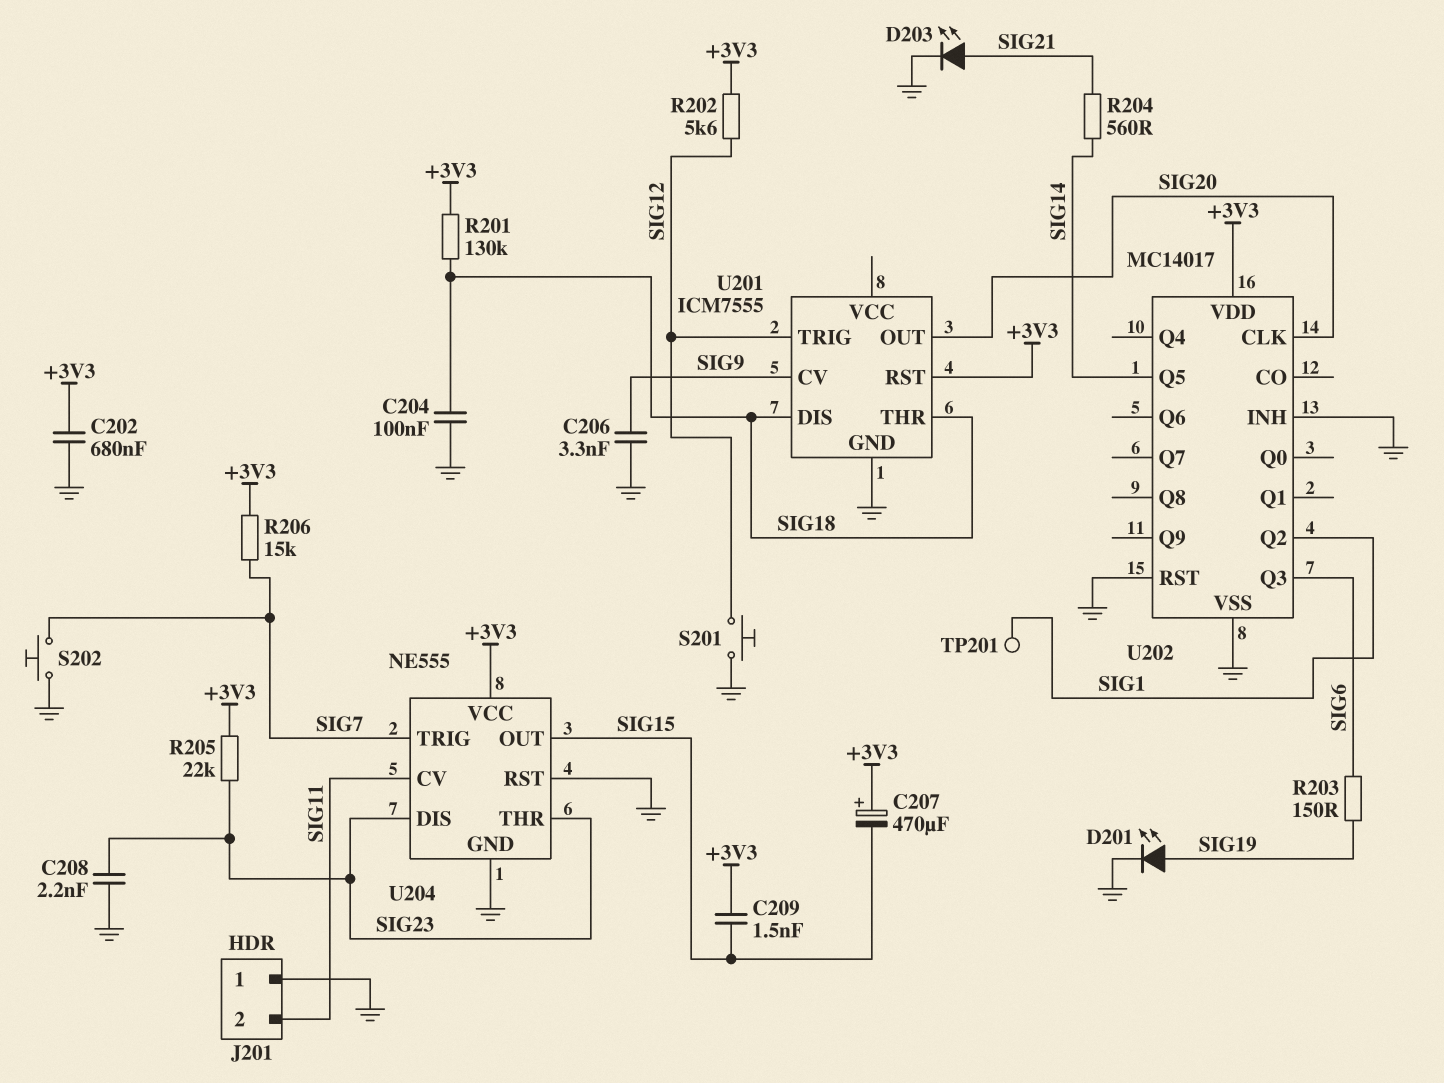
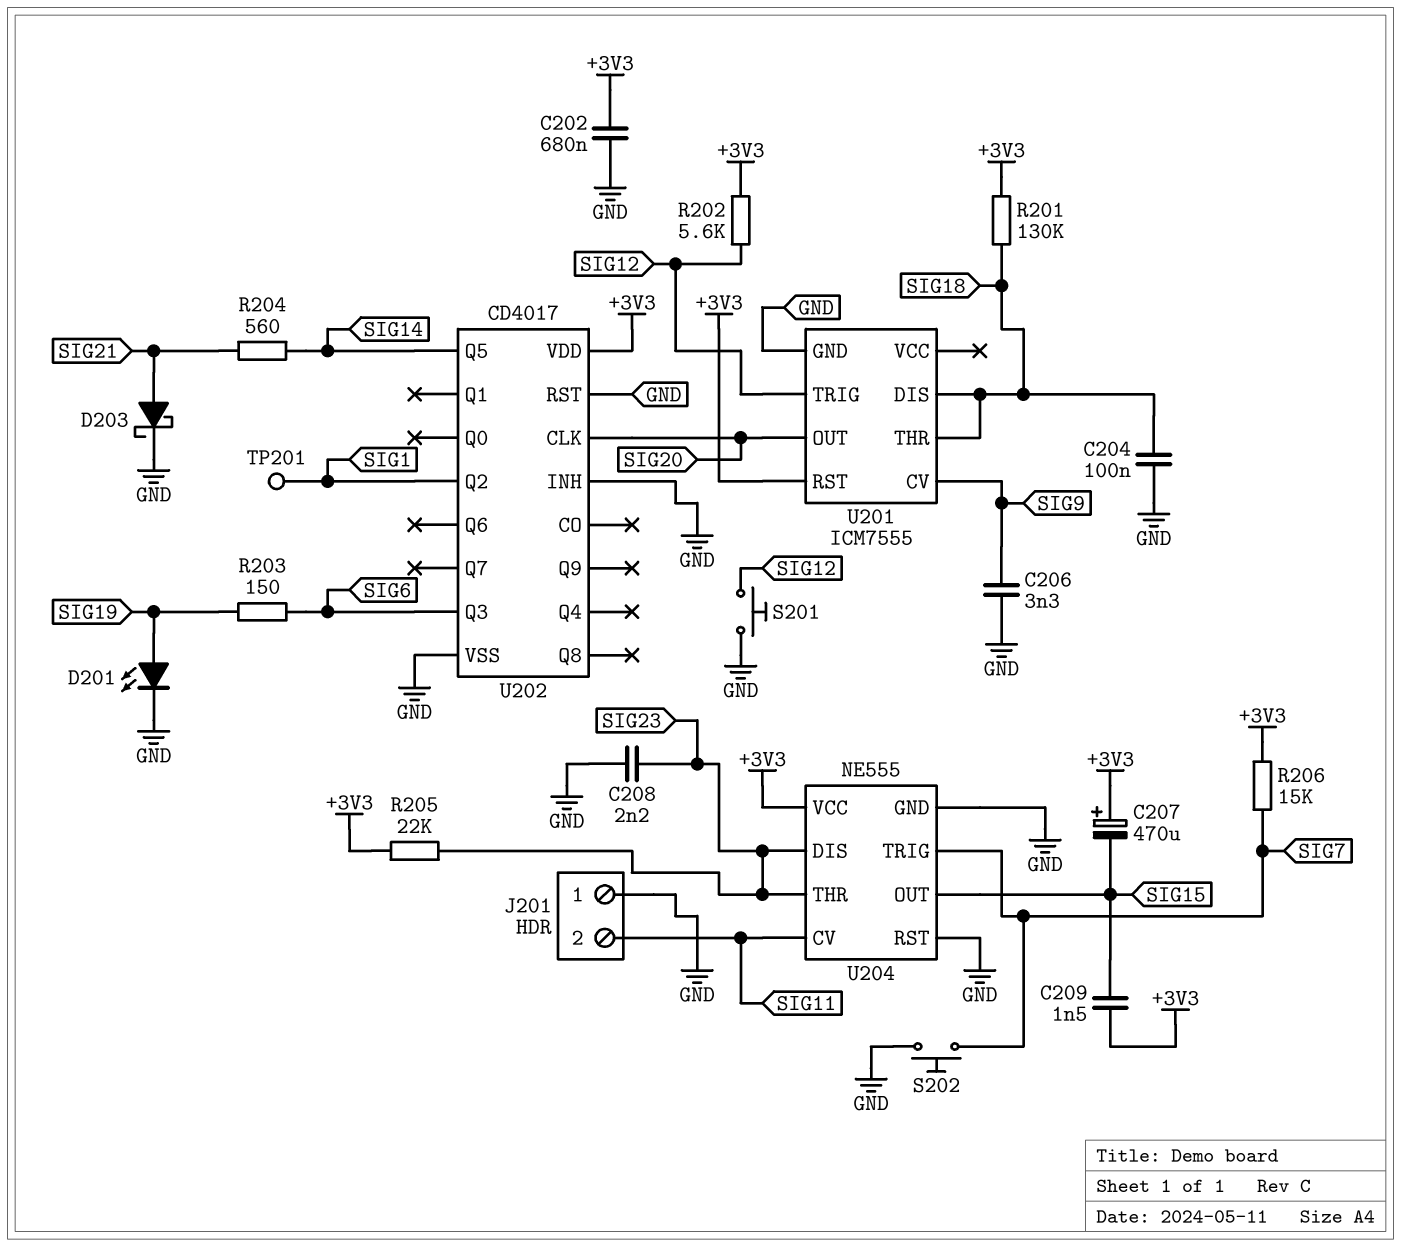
D203: LED (A SIG21, K GND) -> schottky (A SIG21, K GND)
U202: MC14017 -> CD4017

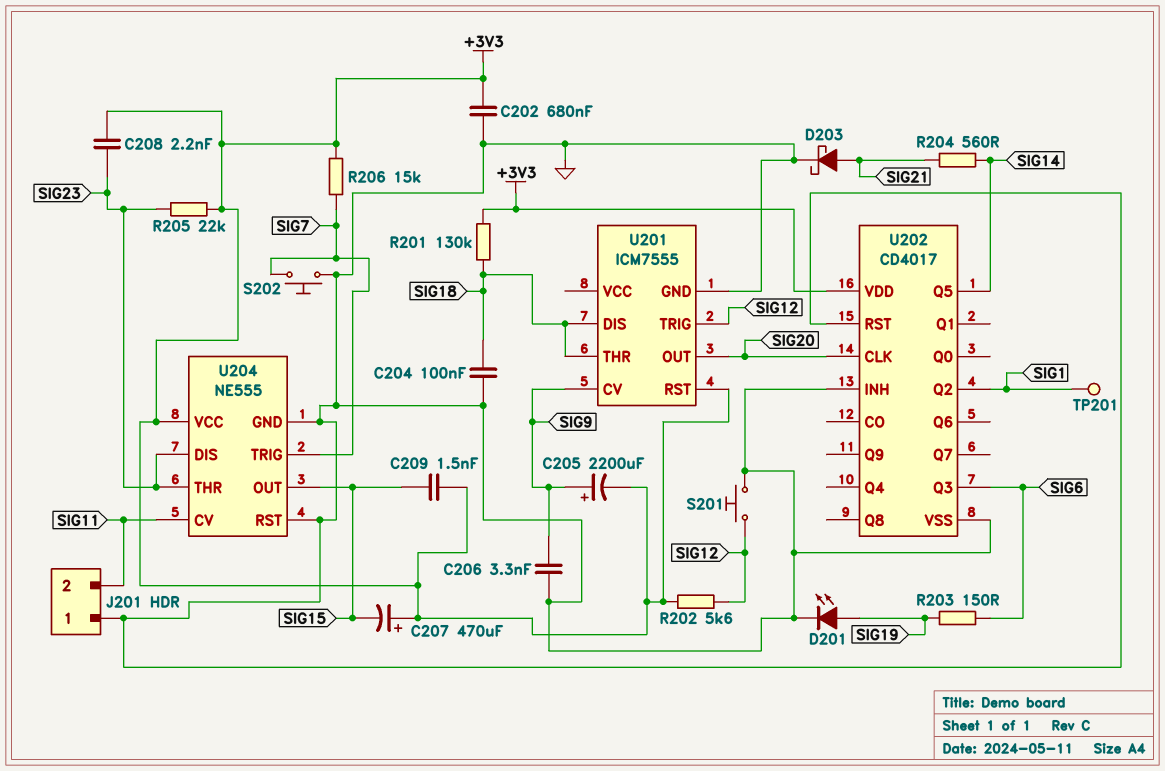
C205: none -> 2200uF (plus SIG9, minus +3V3)
C208: 2.2nF (GND, SIG23) -> 2.2nF (+3V3, SIG23)

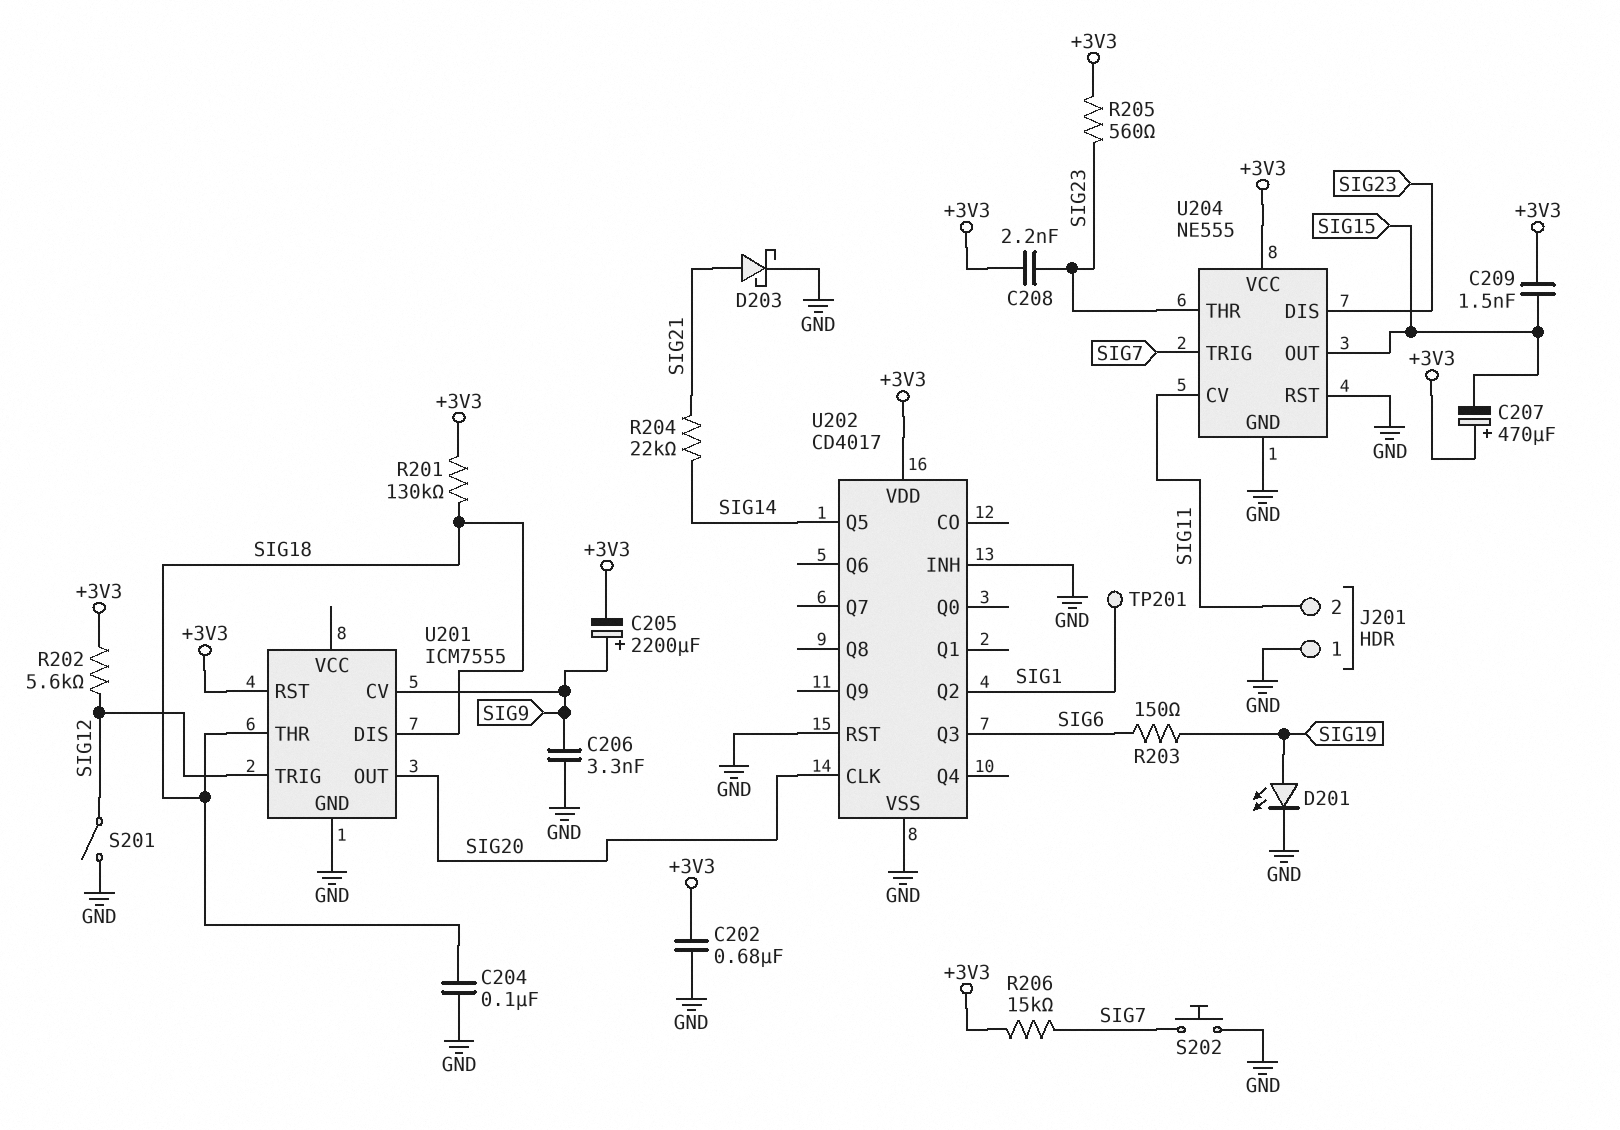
R204: 560 (SIG14, SIG21) -> 22k (SIG14, SIG21)
R205: 22k (+3V3, SIG23) -> 560 (+3V3, SIG23)
S201: button (GND, SIG12) -> switch (GND, SIG12)

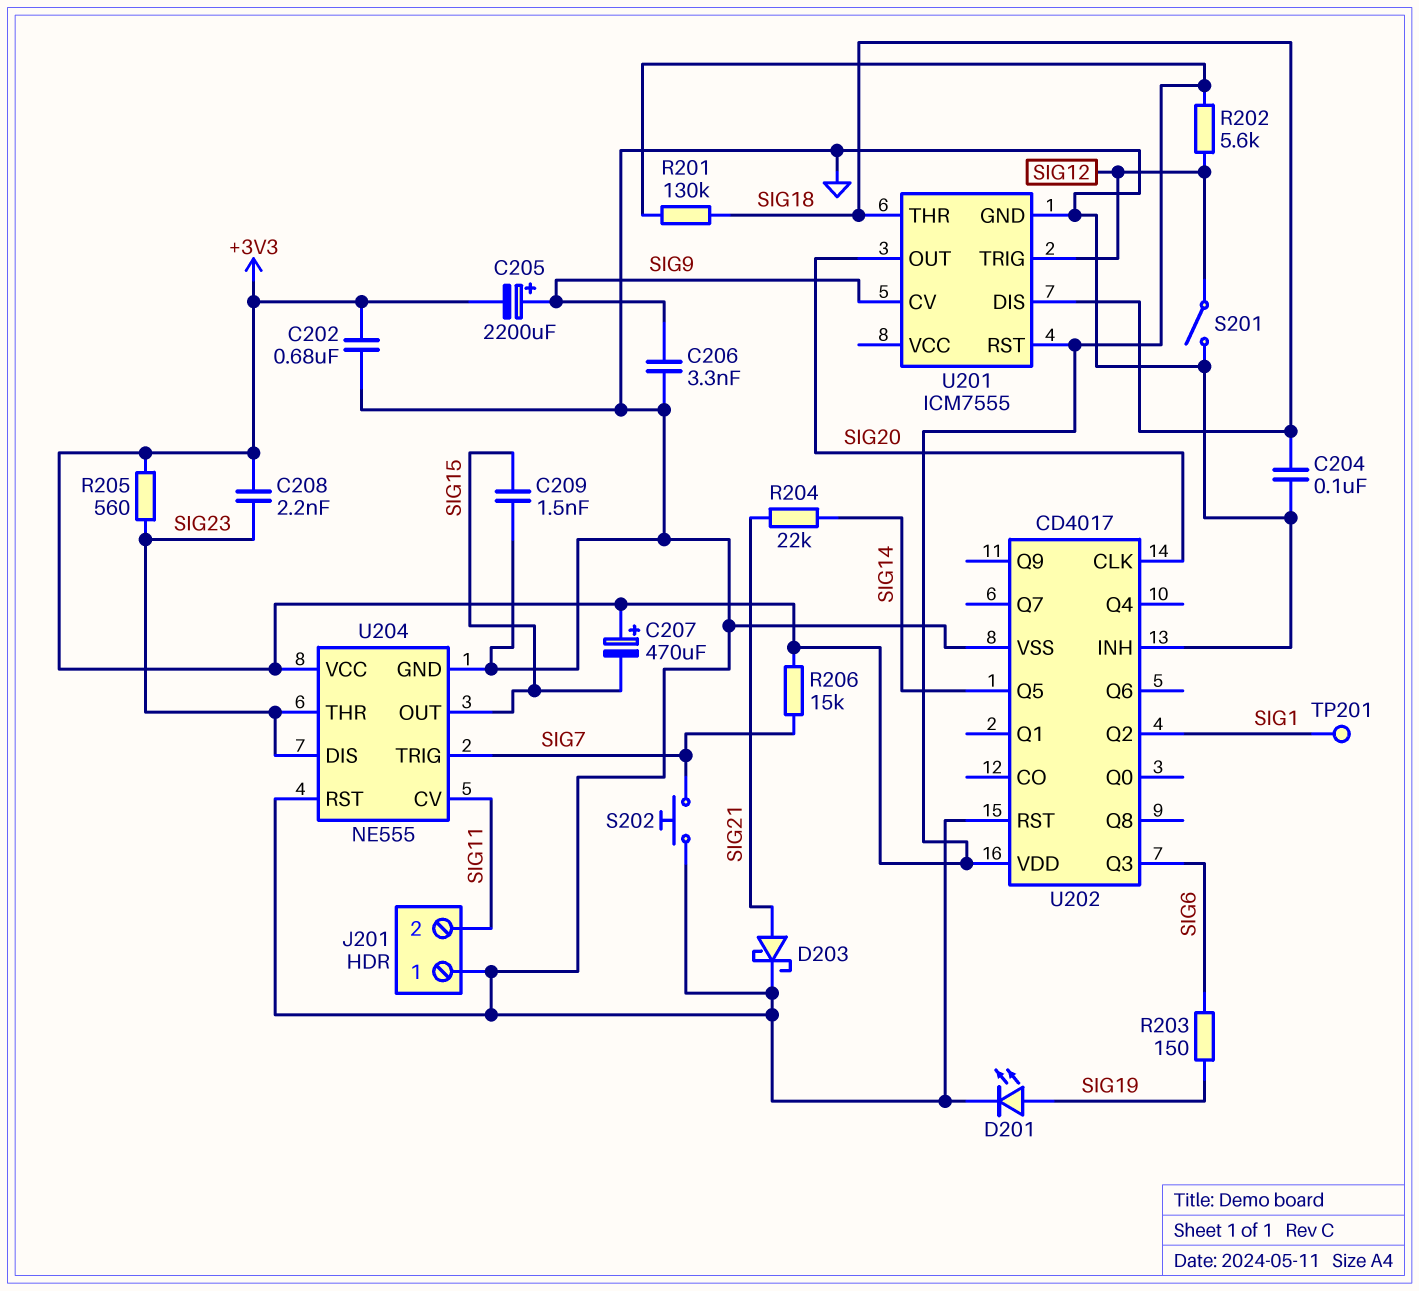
C209: 1.5nF (+3V3, SIG15) -> 1.5nF (GND, SIG15)

